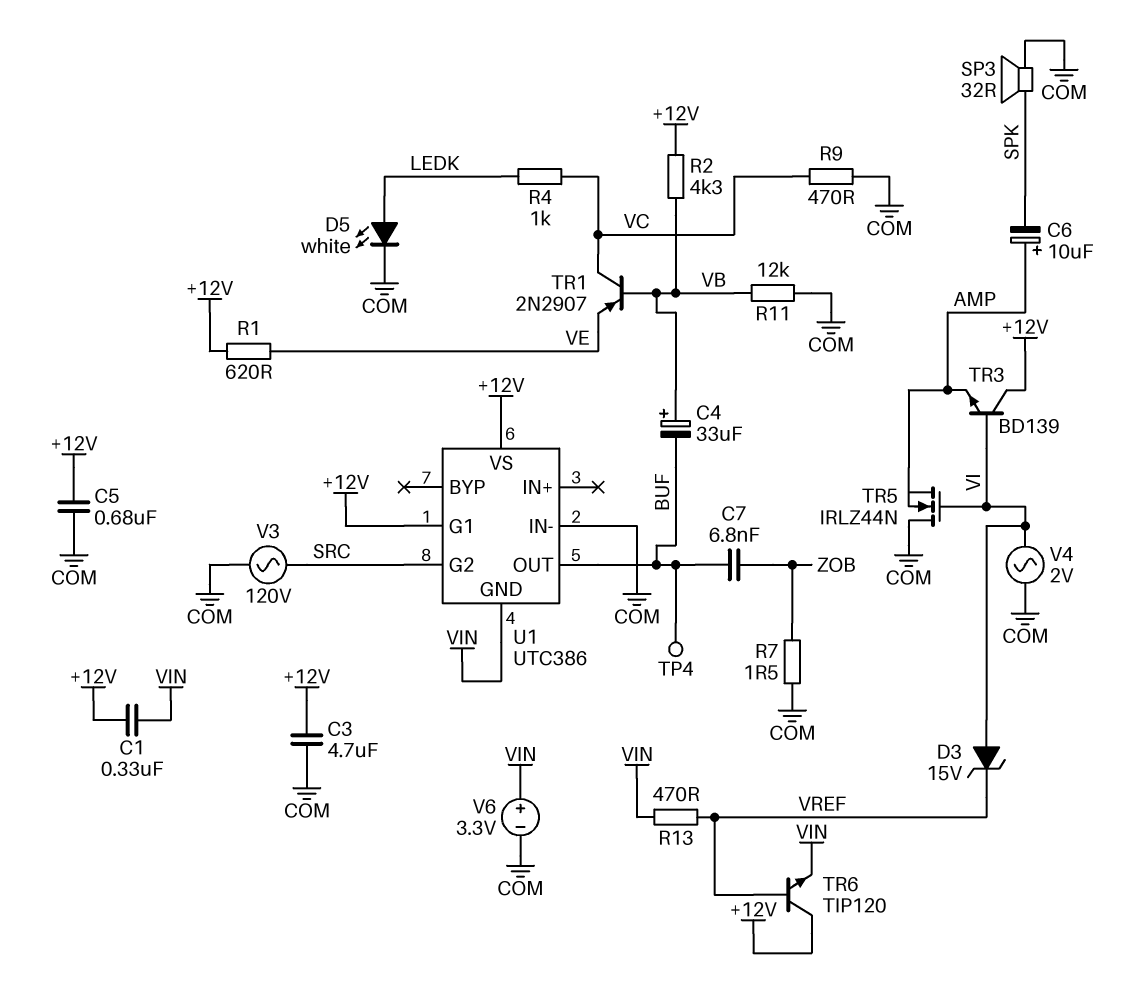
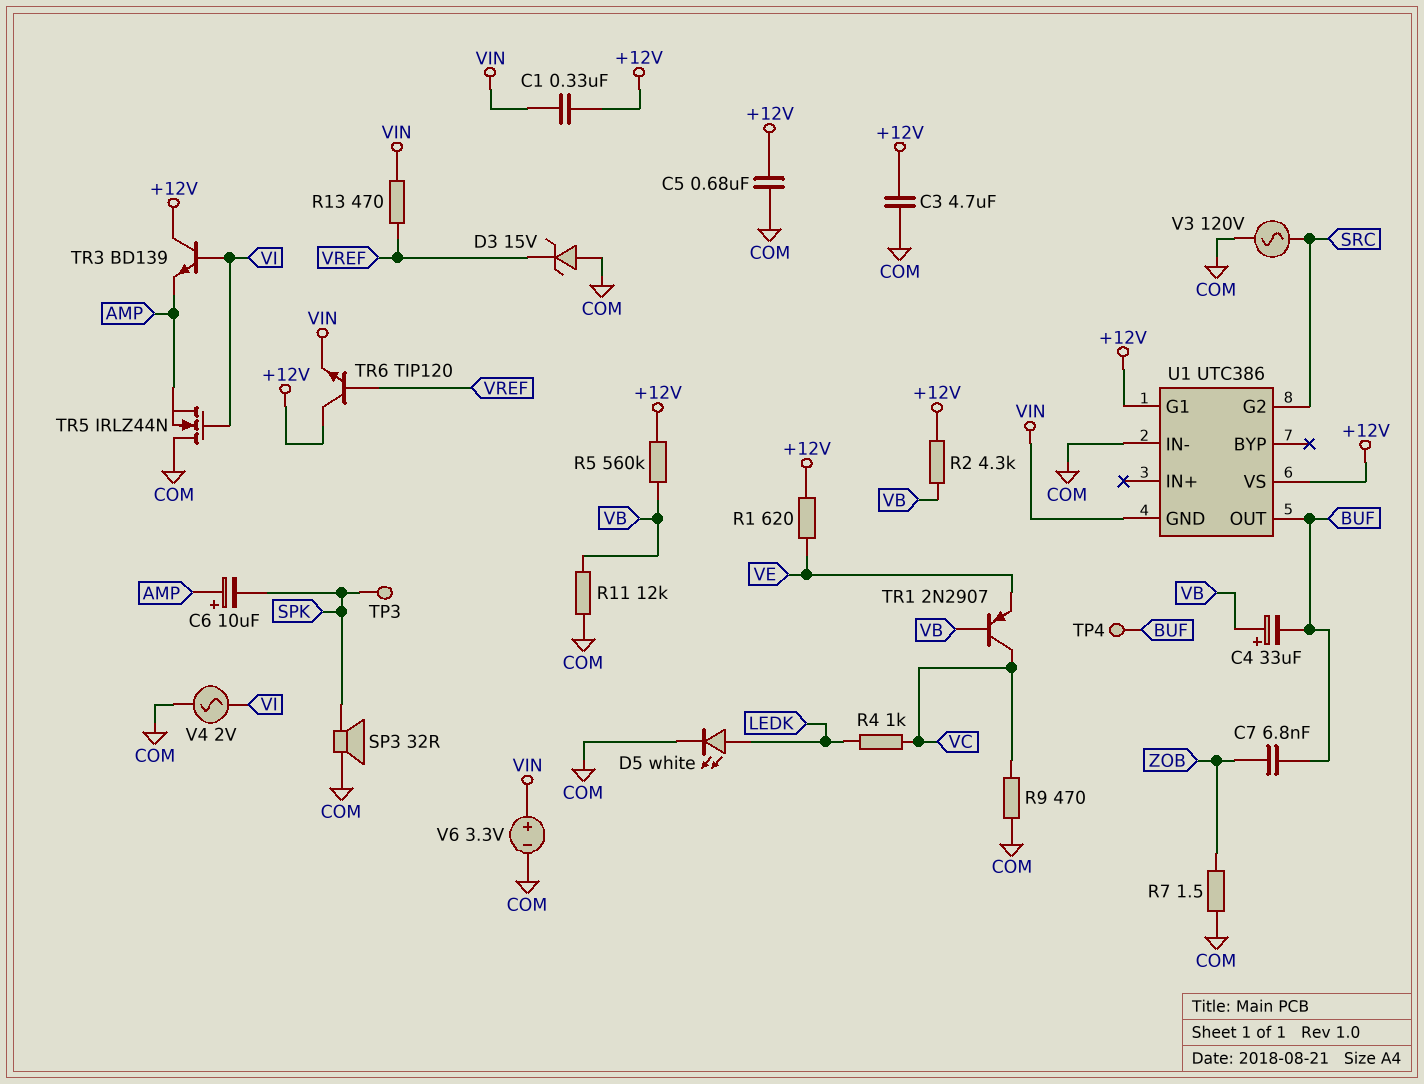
D3: zener 15V (A VI, K VREF) -> zener 15V (A COM, K VREF)
R5: none -> 560k (+12V, VB)
TP3: none -> test point (SPK)

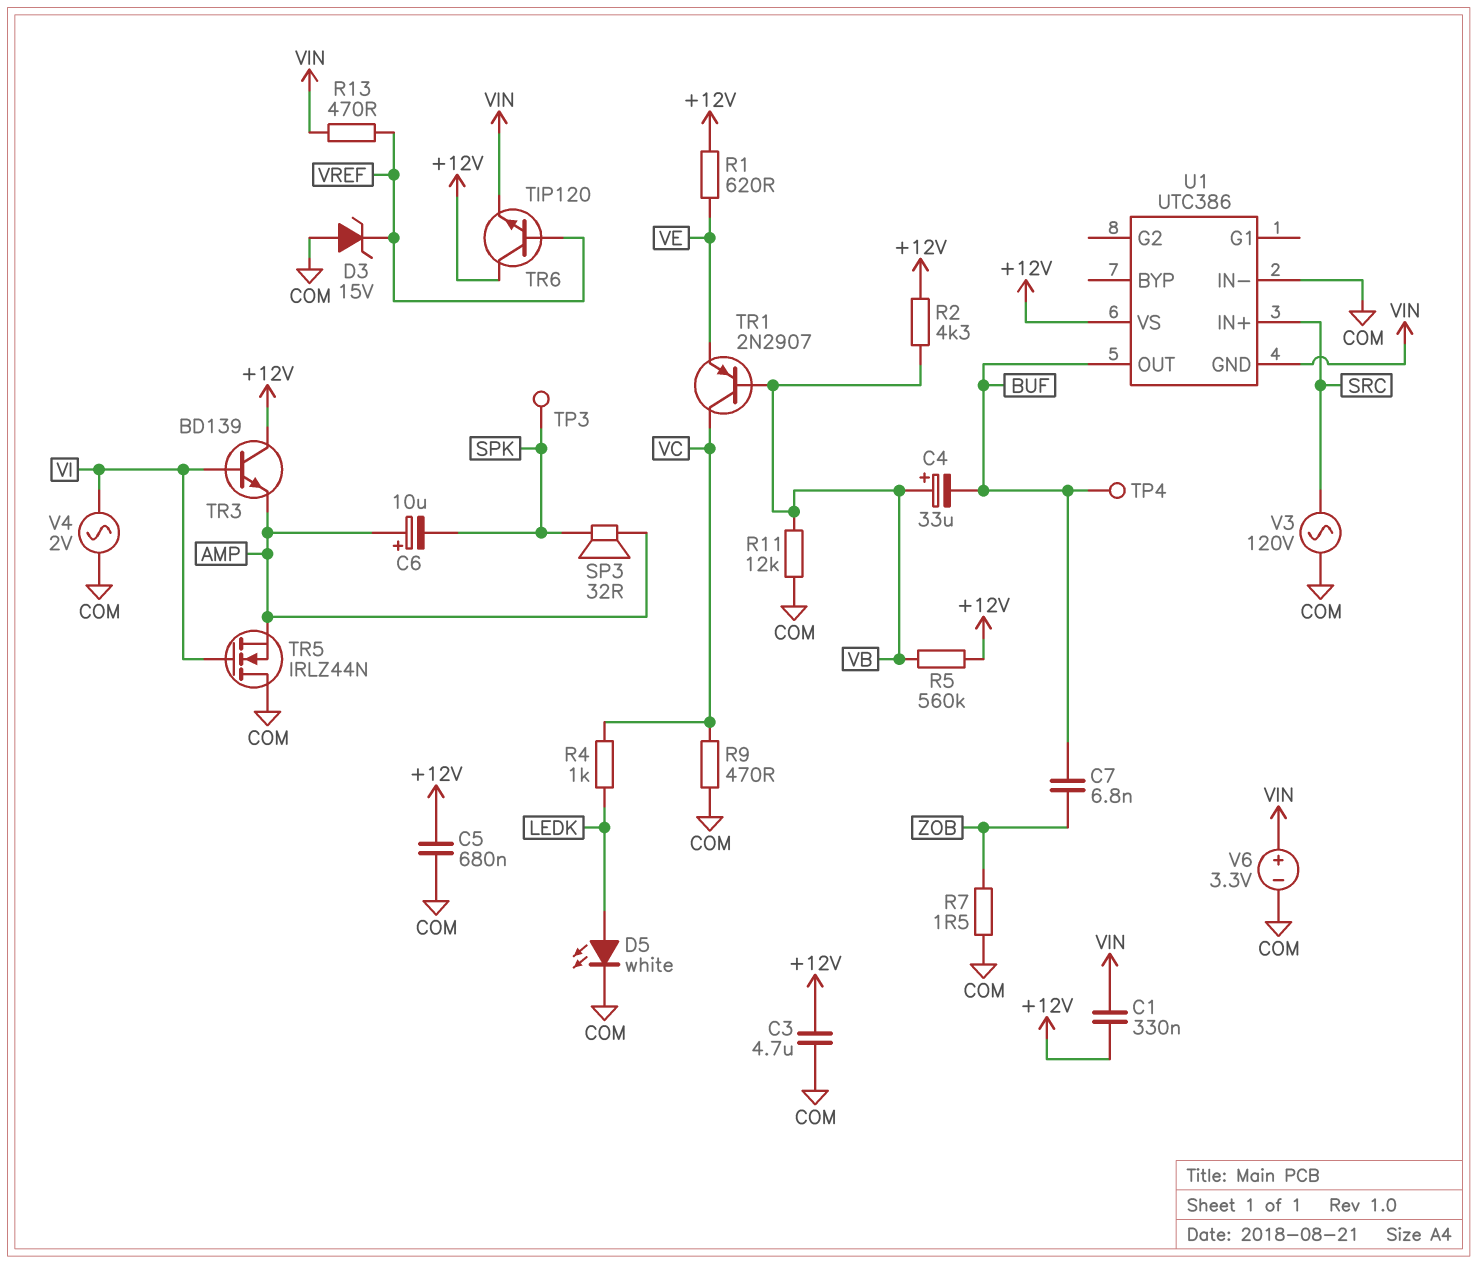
SP3: speaker 32R (COM, SPK) -> speaker 32R (AMP, SPK)
U1 pin G1: +12V -> none
U1 pin G2: SRC -> none
U1 pin IN+: none -> SRC

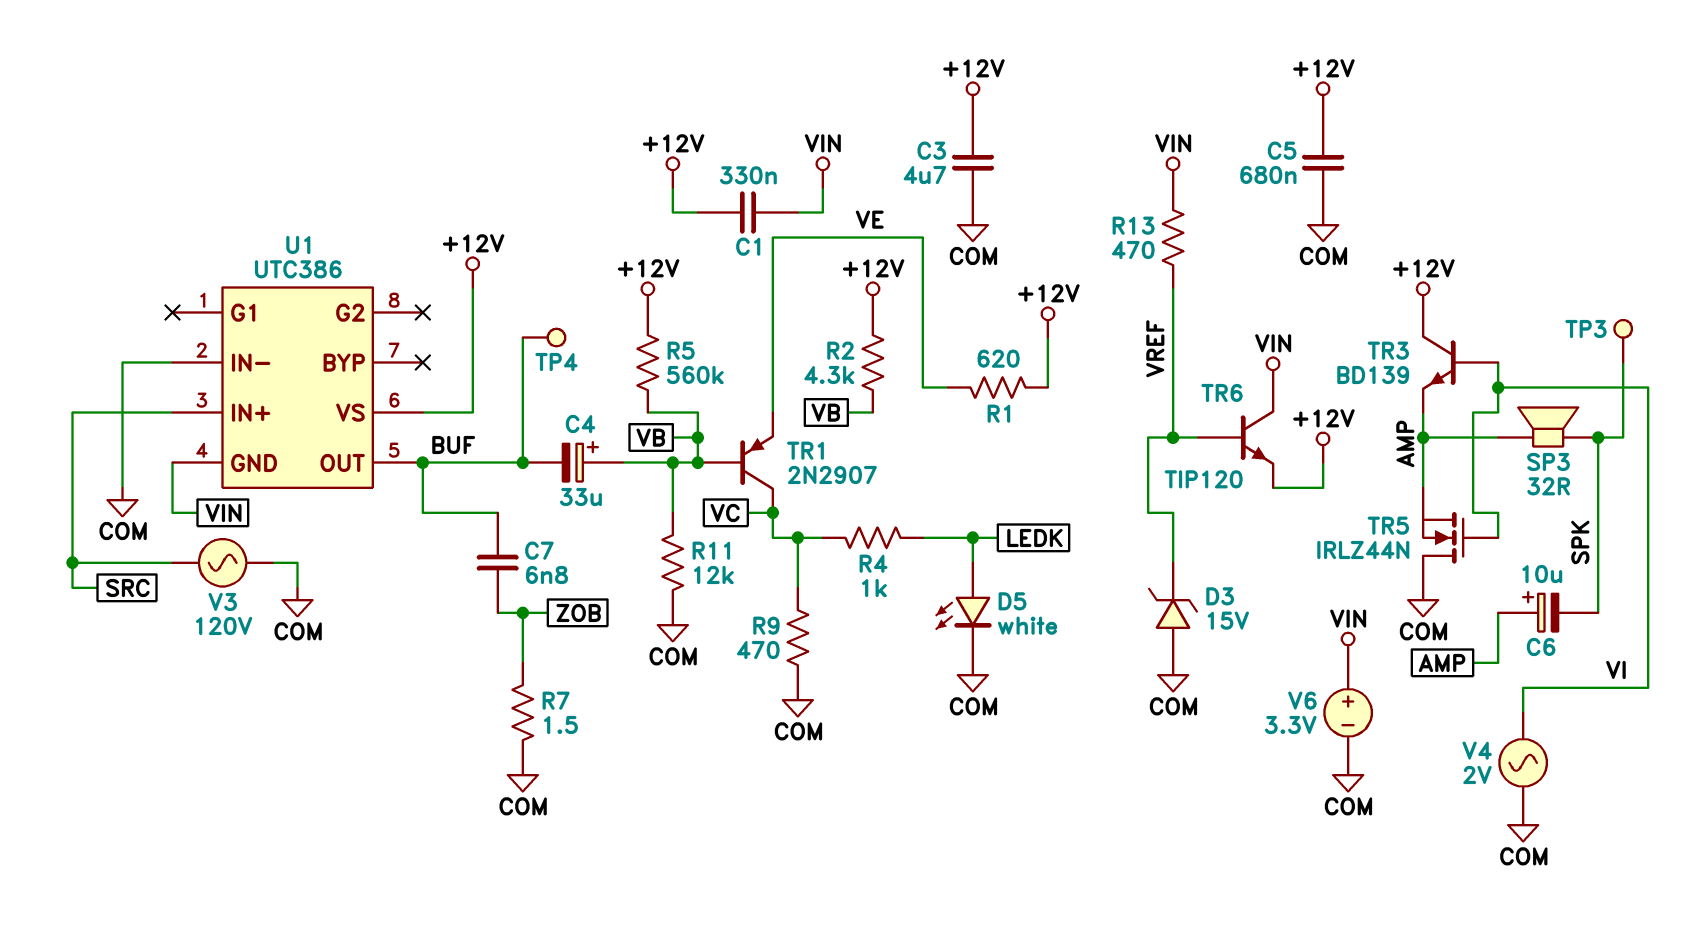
TR6: NPN TIP120 (B VREF, C +12V, E VIN) -> NPN TIP120 (B VREF, C VIN, E +12V)

